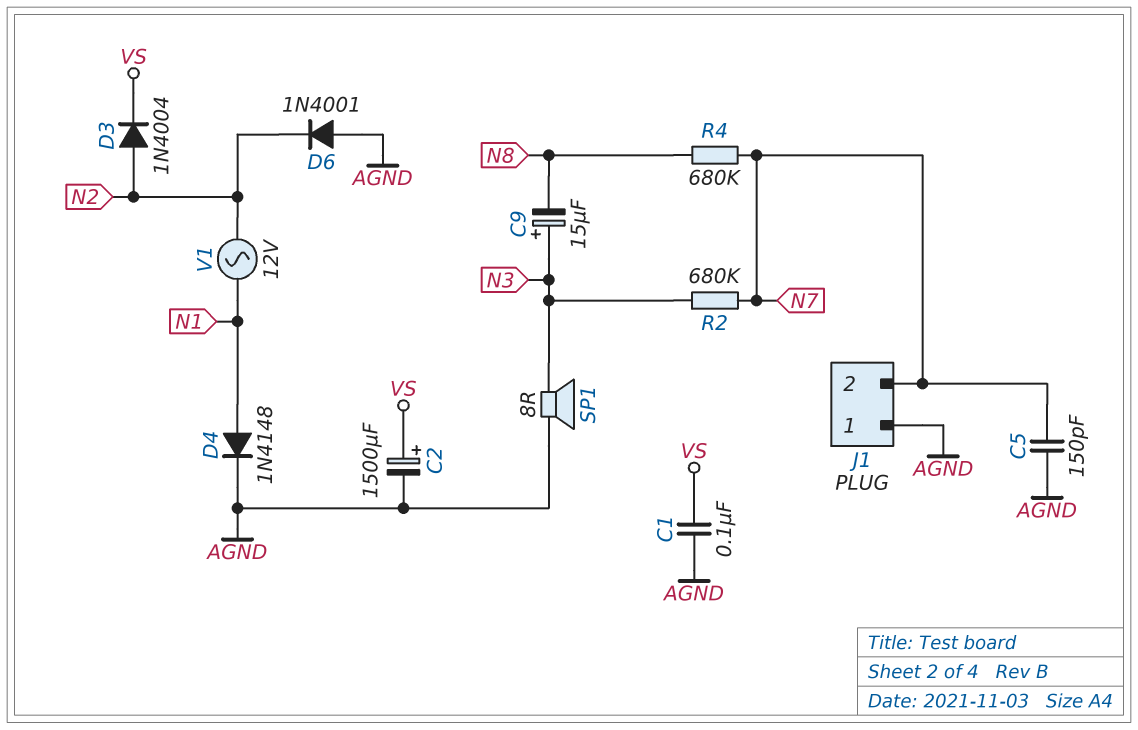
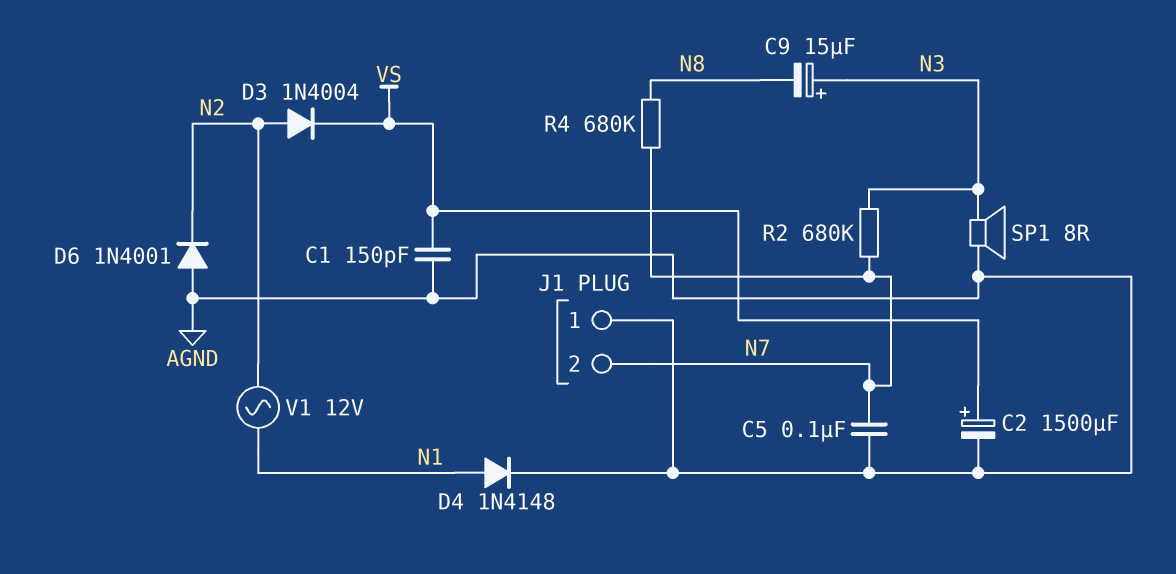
C1: 100nF (AGND, VS) -> 150pF (AGND, VS)
C5: 150pF (AGND, N7) -> 100nF (AGND, N7)

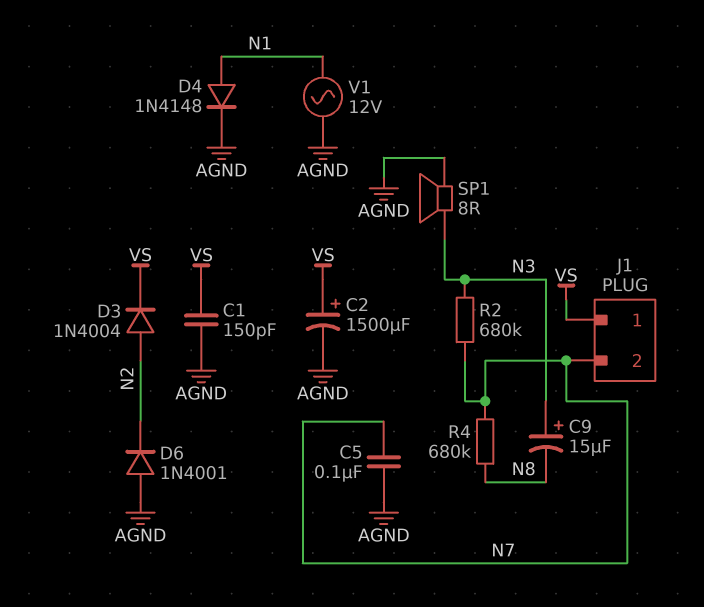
J1 pin 1: AGND -> VS
V1: AC 12V (N1, N2) -> AC 12V (AGND, N1)

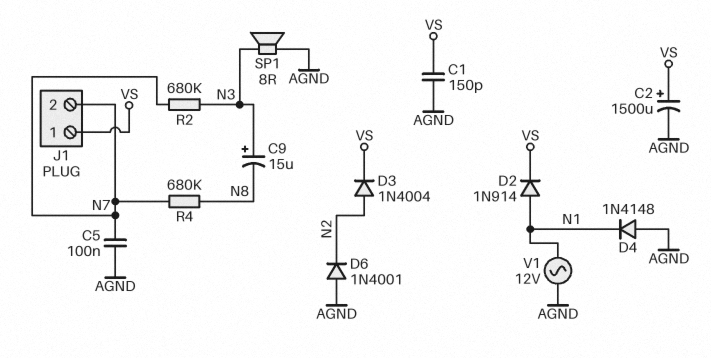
D2: none -> diode 1N914 (A N1, K VS)
D4: diode 1N4148 (A N1, K AGND) -> diode 1N4148 (A AGND, K N1)

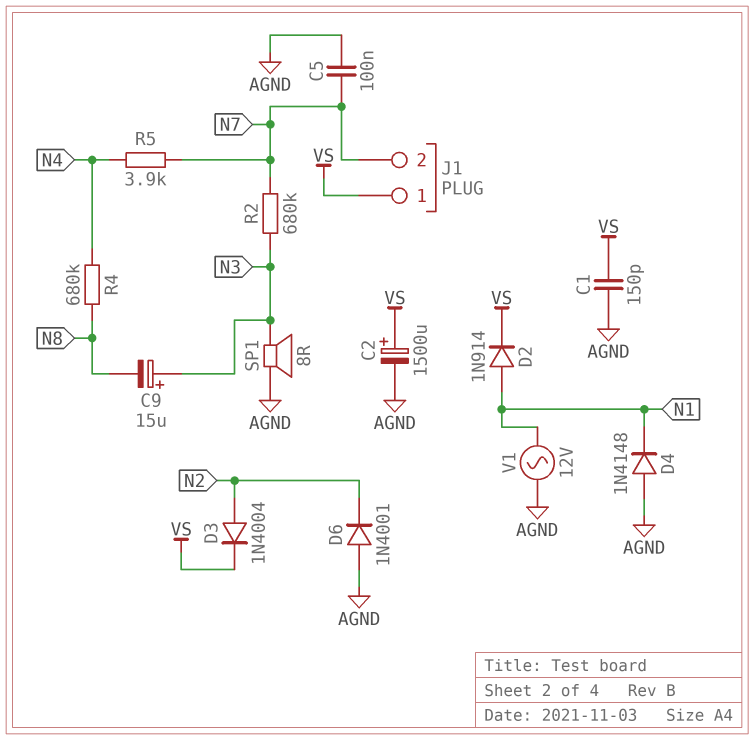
R4: 680k (N7, N8) -> 680k (N4, N8)
R5: none -> 3.9k (N4, N7)

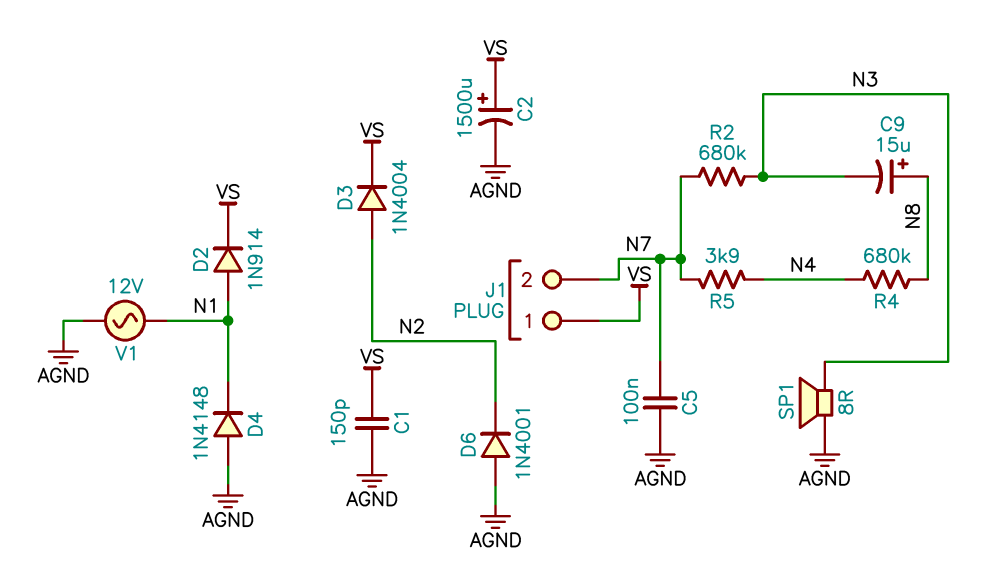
C9: 15uF (plus N3, minus N8) -> 15uF (plus N8, minus N3)

